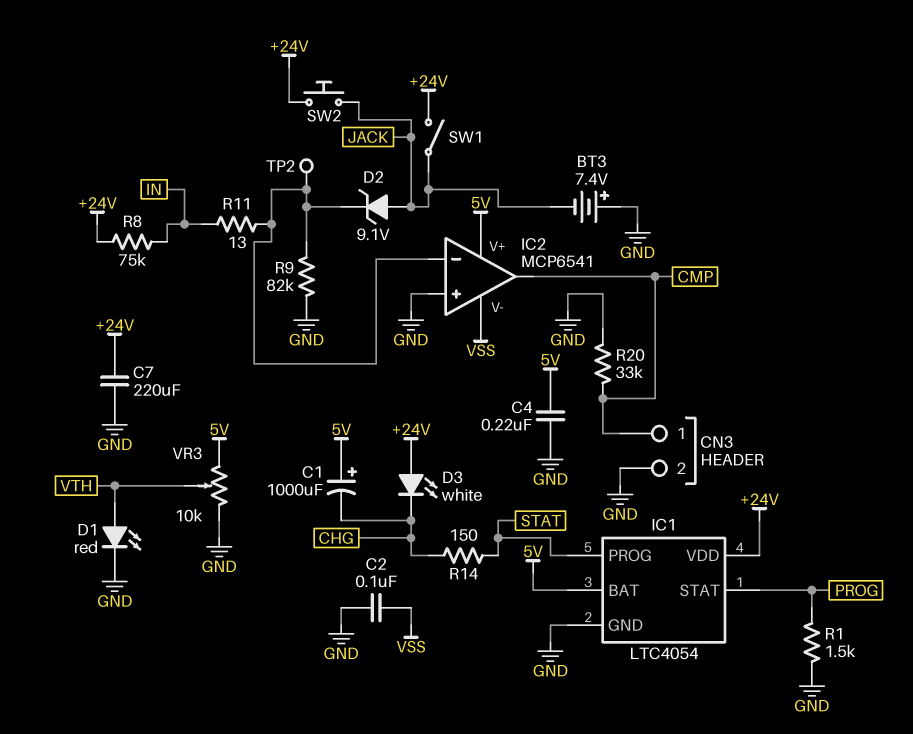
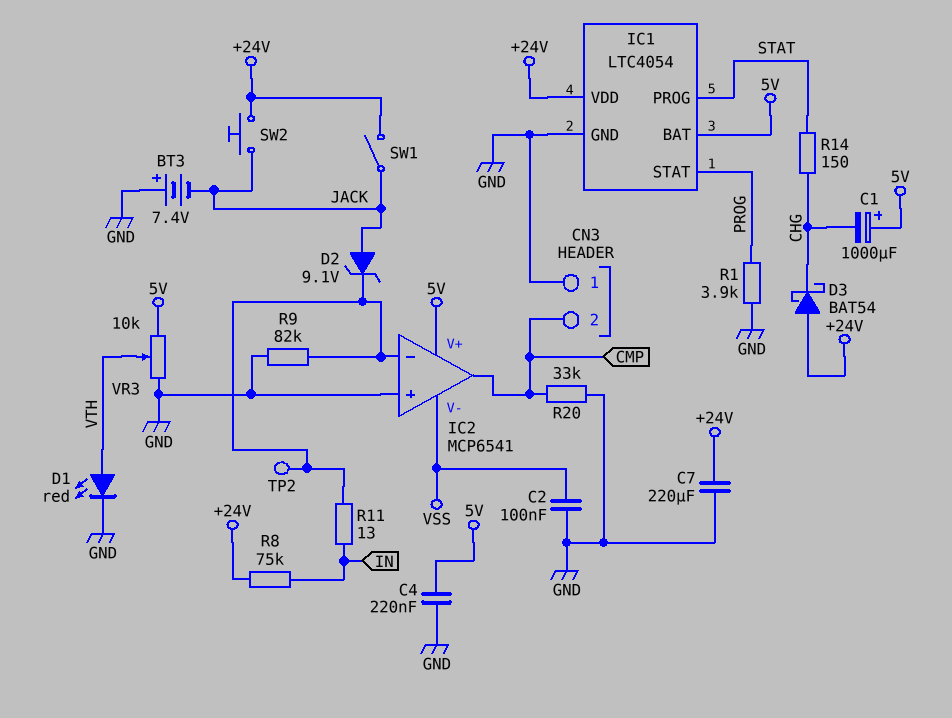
CN3 pin 1: CMP -> GND
CN3 pin 2: GND -> CMP
D3: LED white (A +24V, K CHG) -> schottky BAT54 (A +24V, K CHG)
R1: 1.5k (GND, PROG) -> 3.9k (GND, PROG)

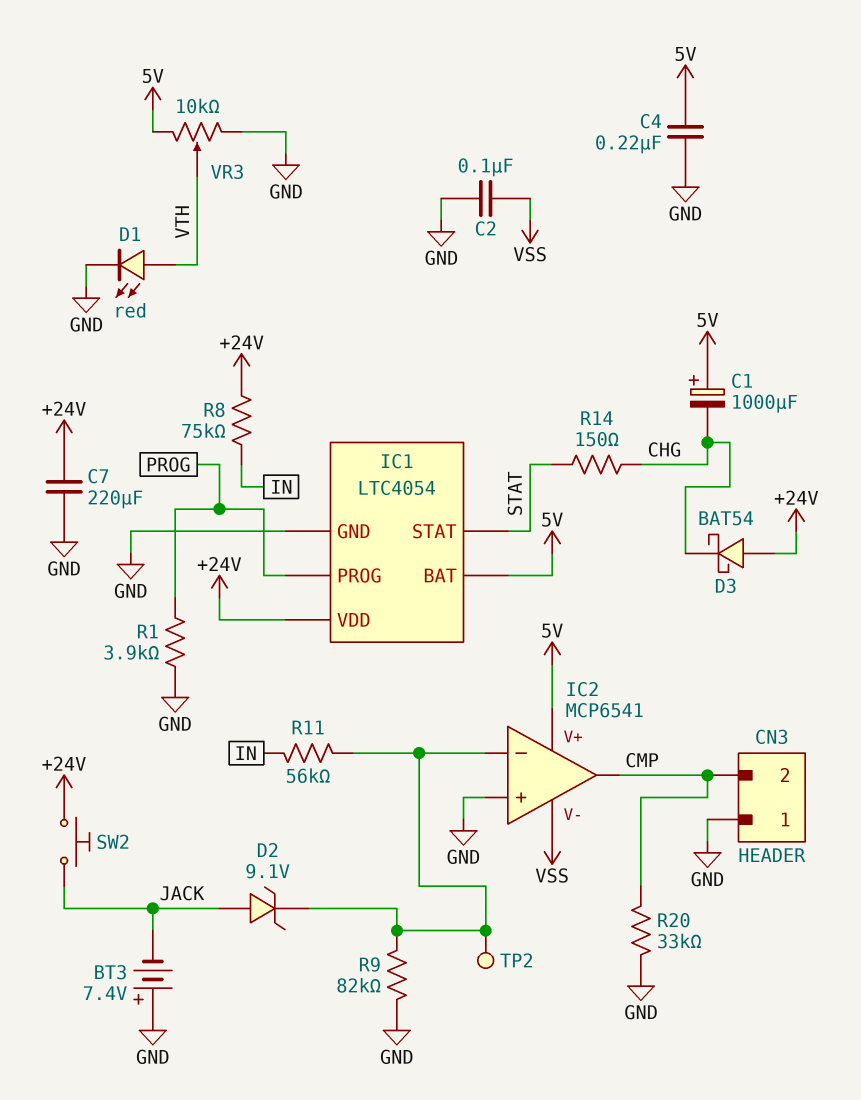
IC1 pin PROG: STAT -> PROG
IC1 pin STAT: PROG -> STAT
R11: 13 (IC2/in-, IN) -> 56k (IC2/in-, IN)
SW1: switch (+24V, JACK) -> none

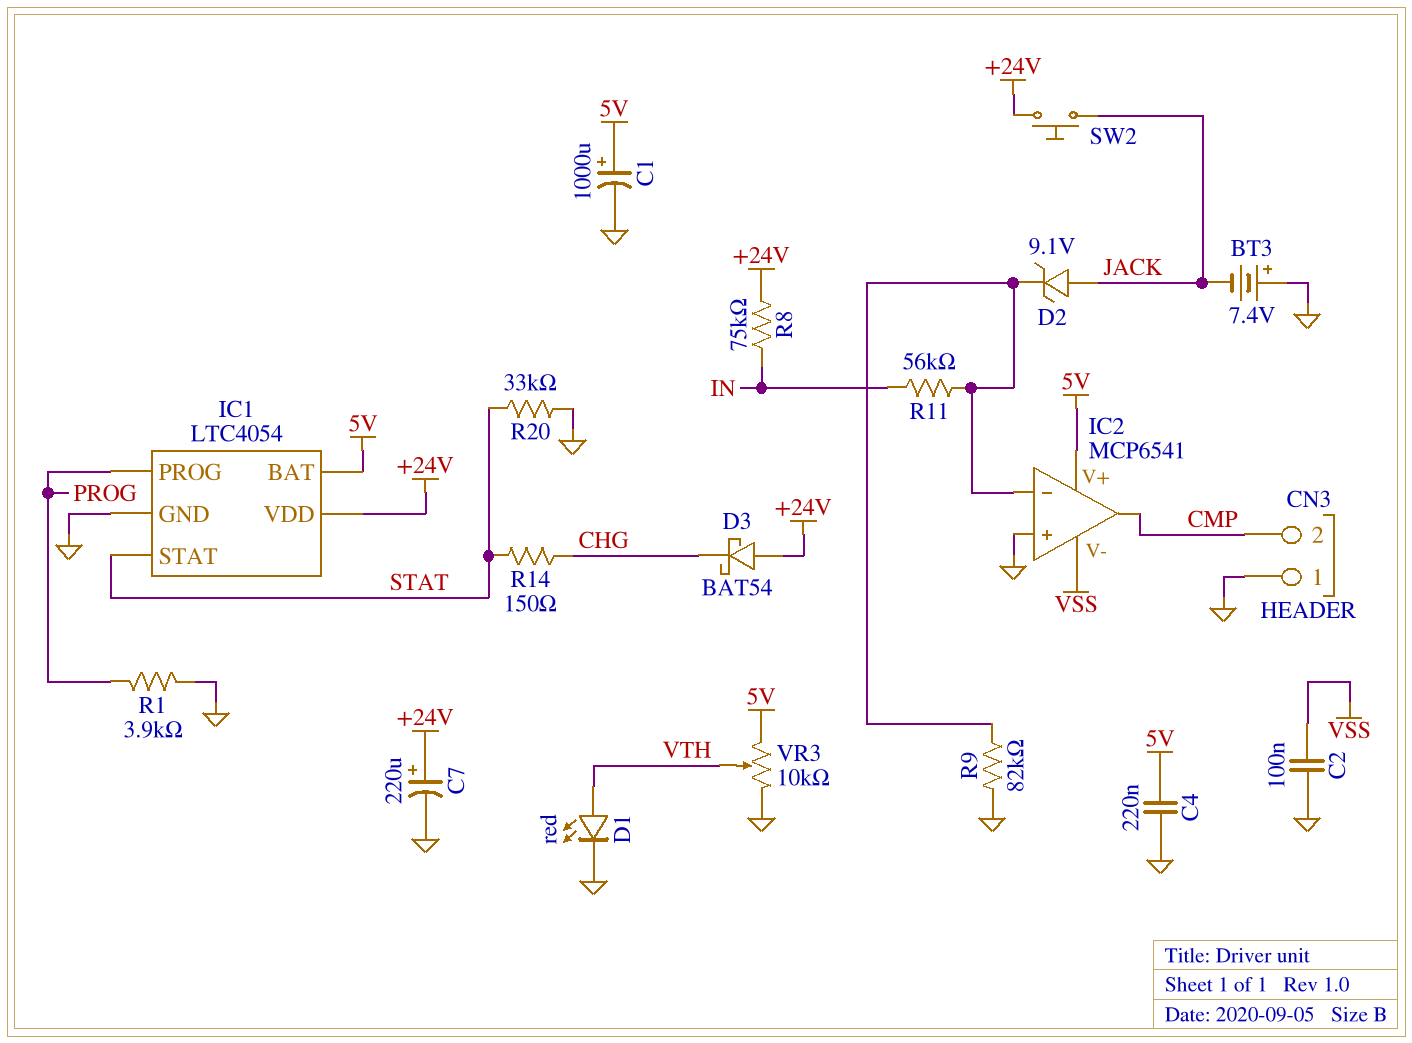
C1: 1000uF (plus 5V, minus CHG) -> 1000uF (plus 5V, minus GND)
C7: 220uF (+24V, GND) -> 220uF (plus +24V, minus GND)
R20: 33k (CMP, GND) -> 33k (GND, STAT)
TP2: test point (IC2/in-) -> none

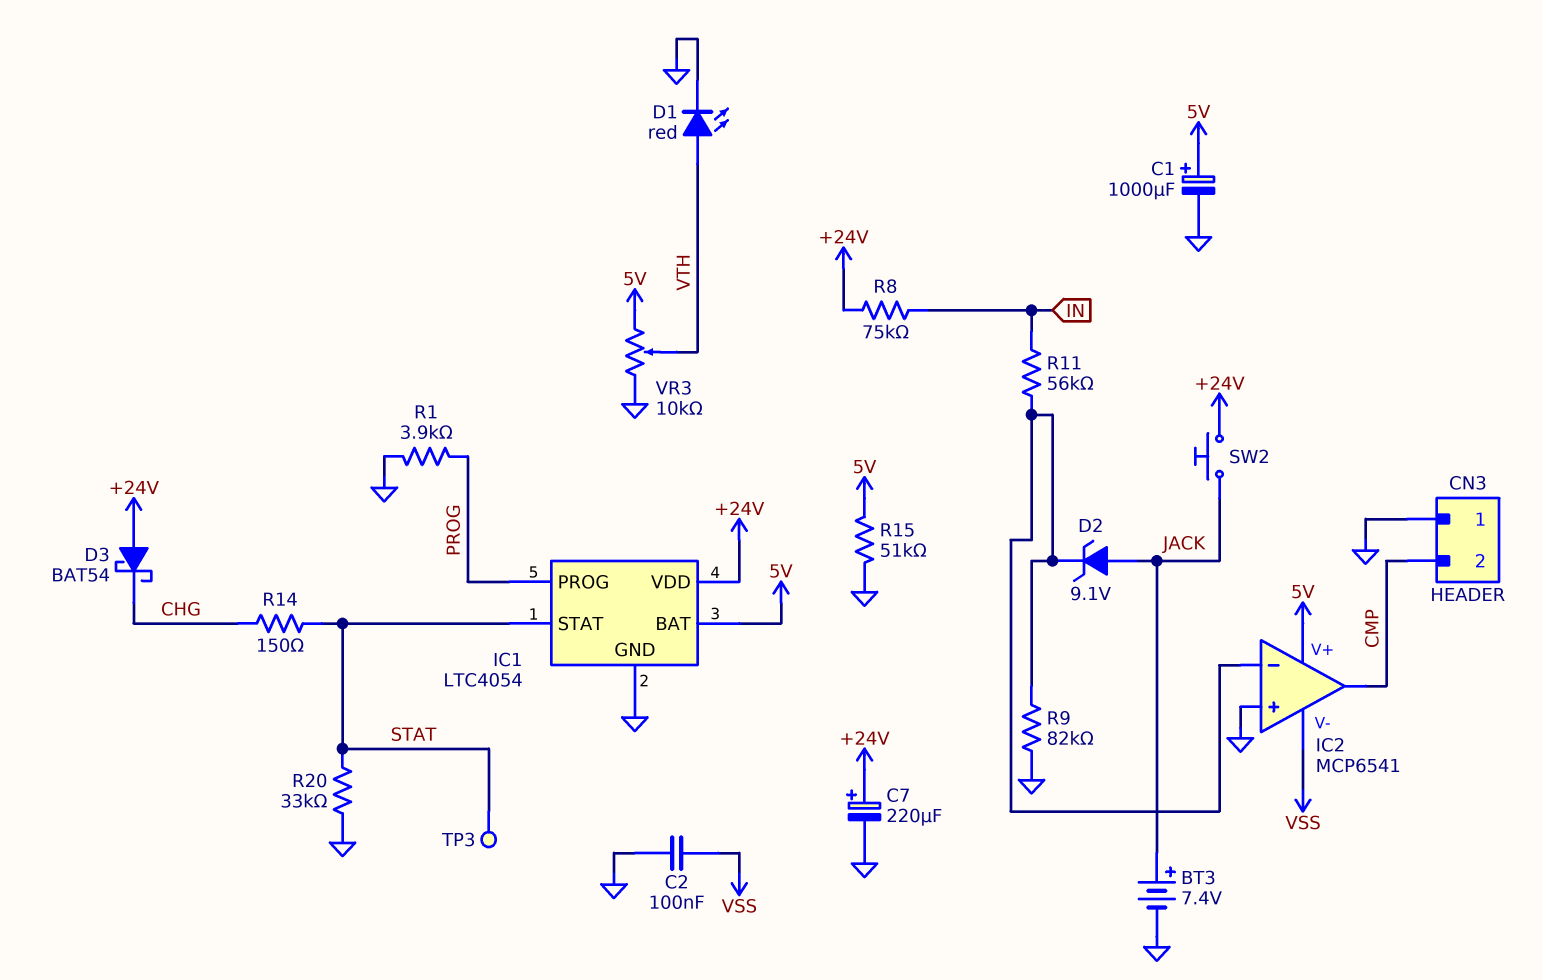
BT3: 7.4V (plus GND, minus JACK) -> 7.4V (plus JACK, minus GND)
C4: 220nF (5V, GND) -> none
R15: none -> 51k (5V, GND)
TP3: none -> test point (STAT)

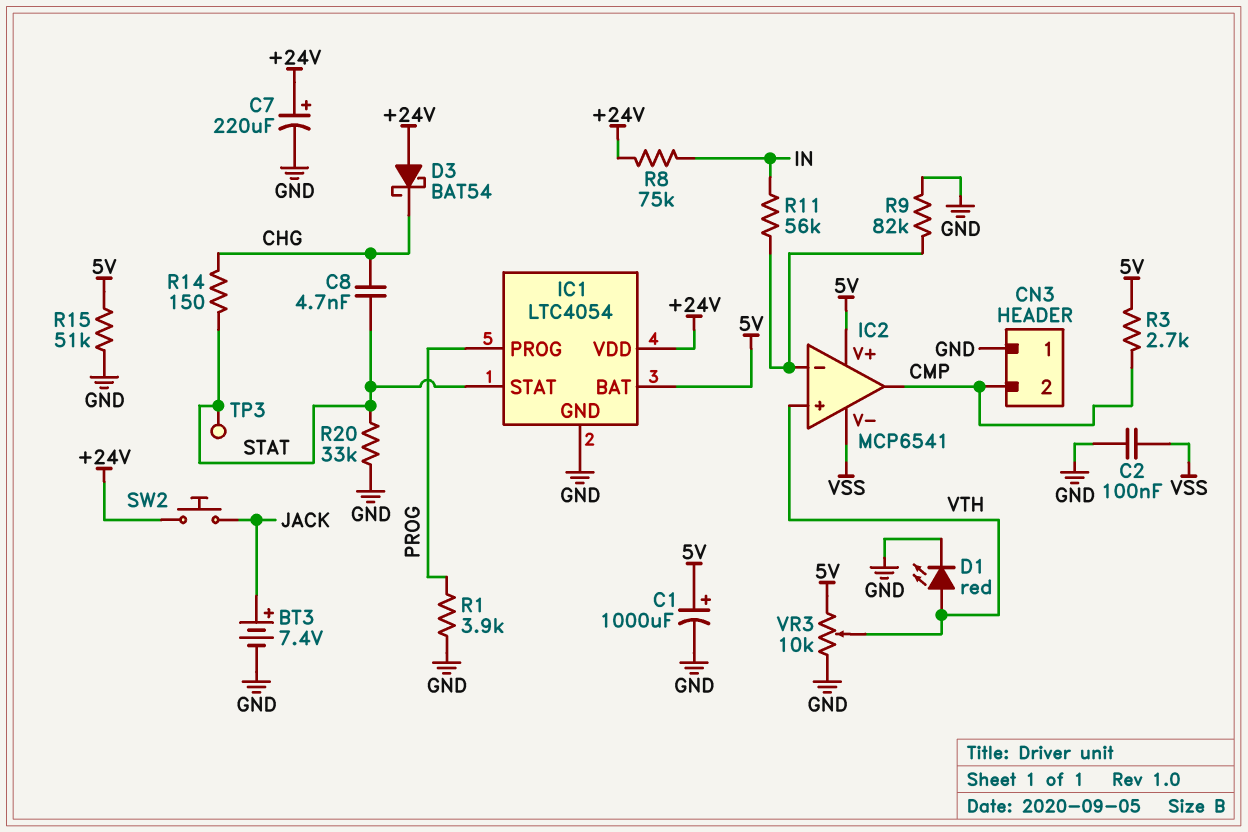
C8: none -> 4.7nF (CHG, STAT)
D2: zener 9.1V (A JACK, K IC2/in-) -> none
IC2 pin in+: GND -> VTH
R3: none -> 2.7k (5V, CMP)

